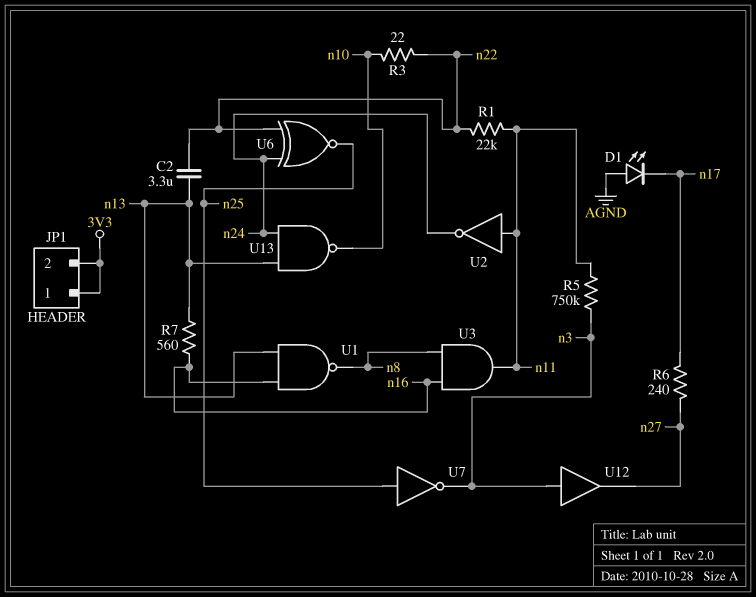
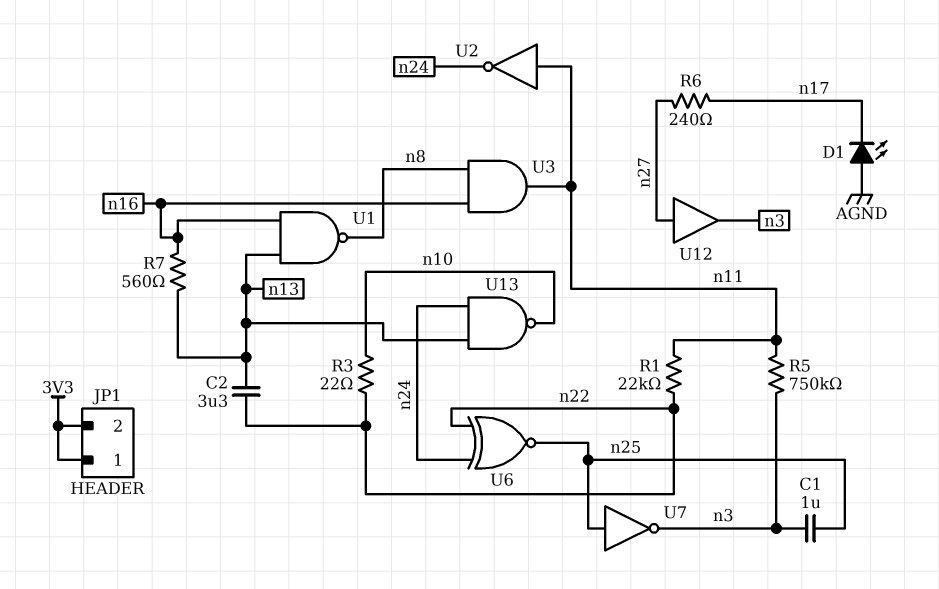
C1: none -> 1uF (n3, n25)
U12: buffer (in n3, out n27) -> buffer (in n27, out n3)

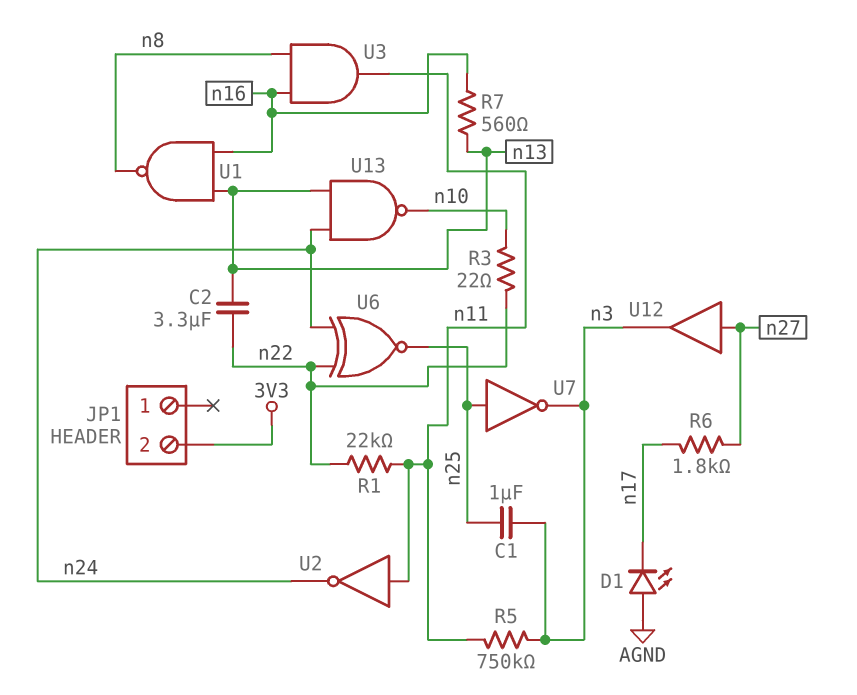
JP1 pin 1: 3V3 -> none
R6: 240 (n17, n27) -> 1.8k (n17, n27)

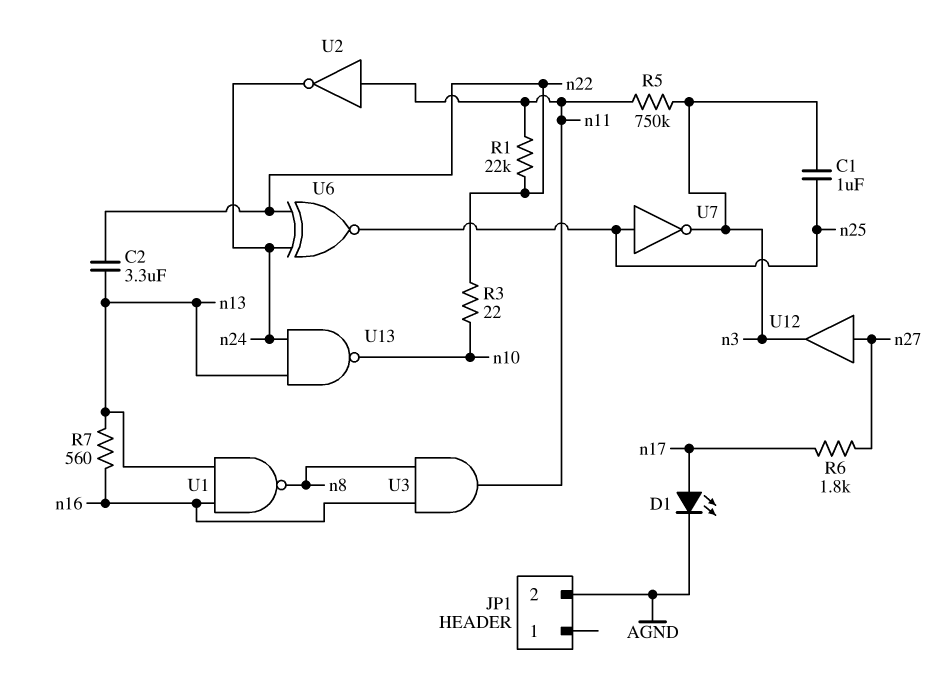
D1: LED (A AGND, K n17) -> LED (A n17, K AGND)
JP1 pin 2: 3V3 -> AGND

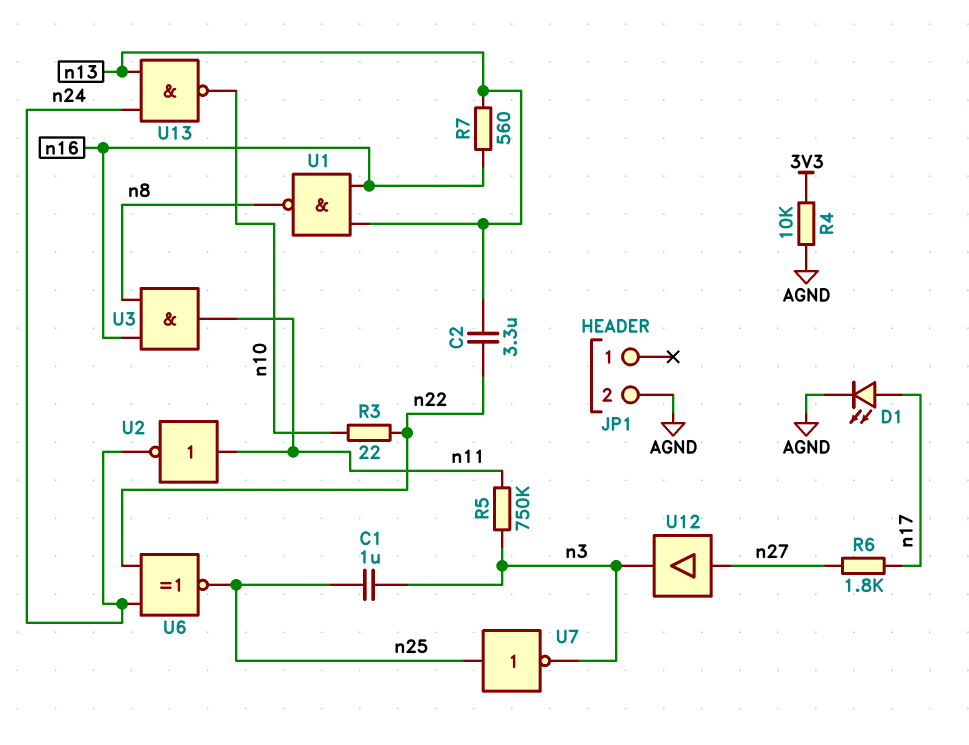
R1: 22k (n11, n22) -> none
R4: none -> 10k (3V3, AGND)

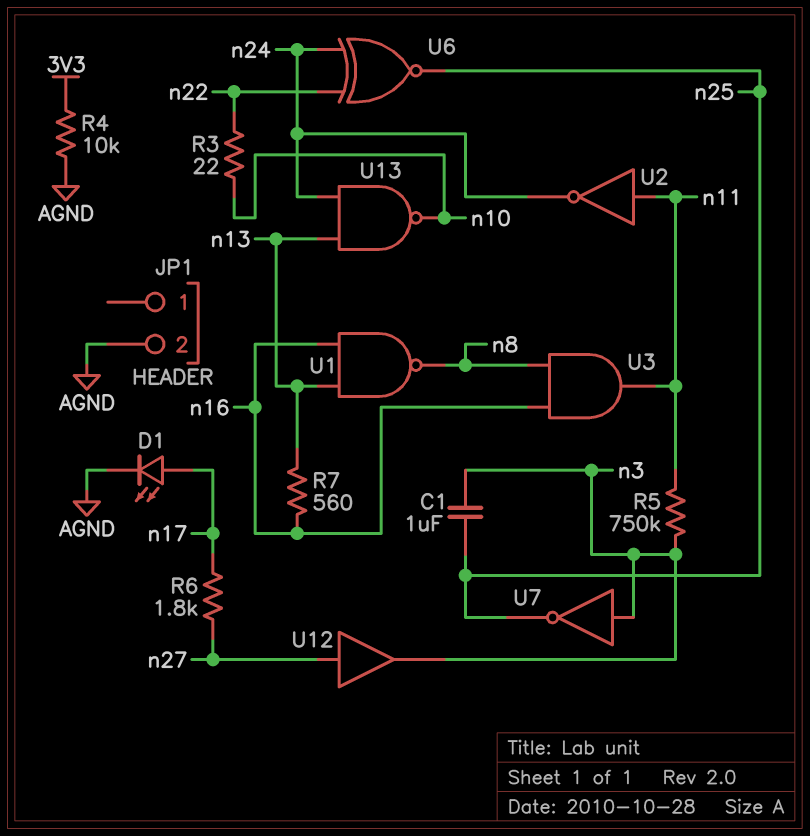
C2: 3.3uF (n13, n22) -> none
U7: NOT (in n25, out n3) -> NOT (in n3, out n25)

